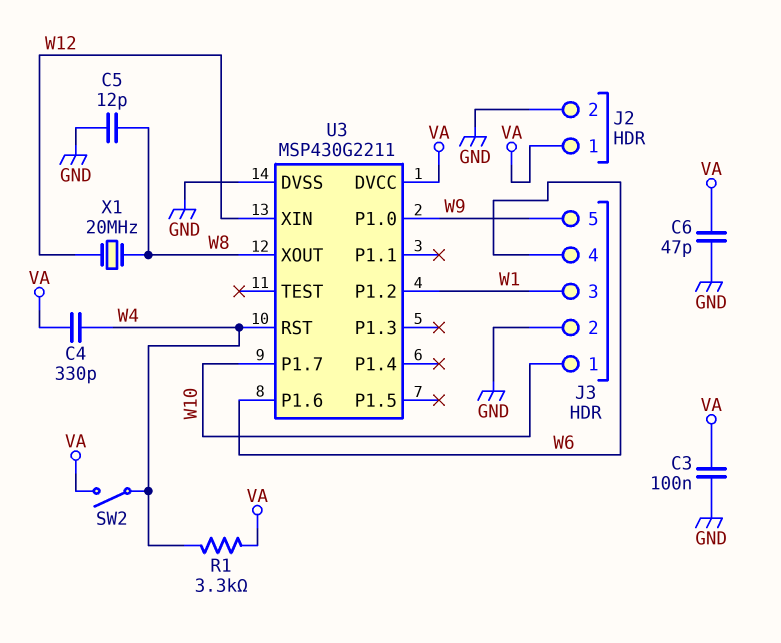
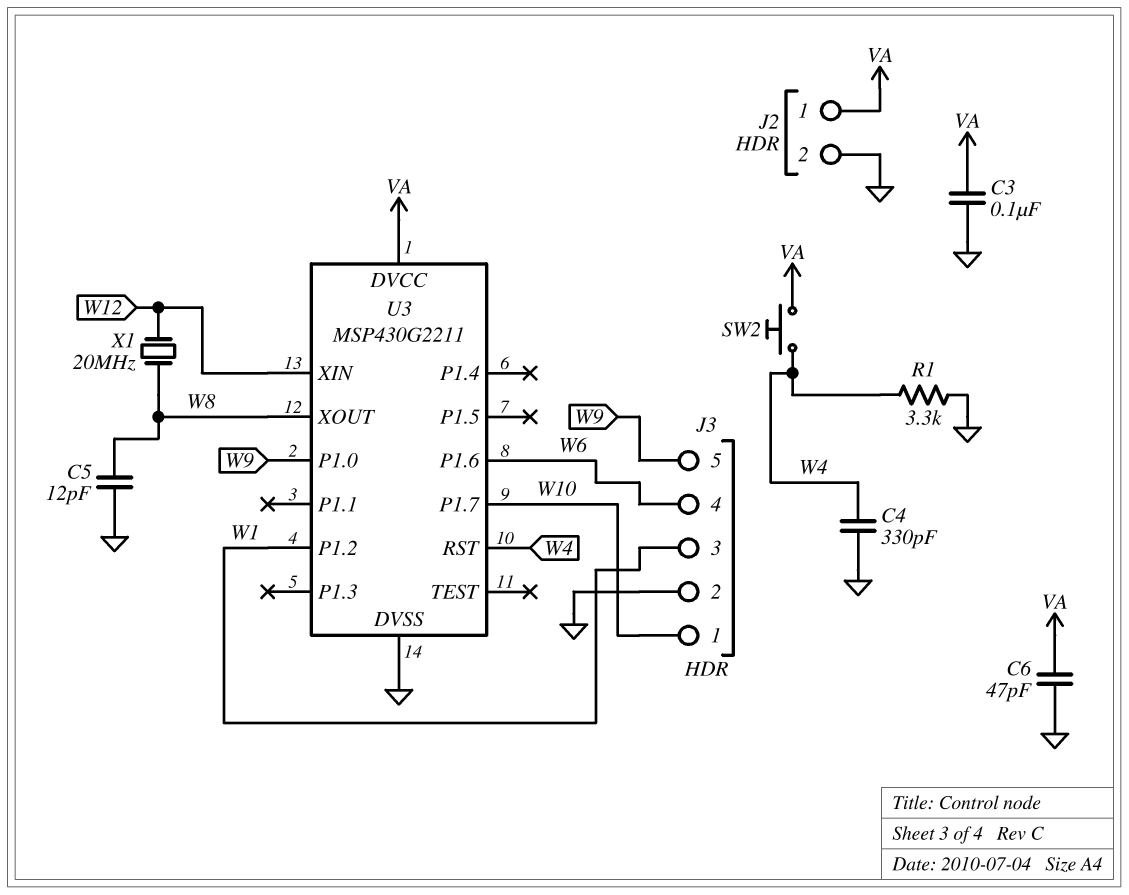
C4: 330pF (VA, W4) -> 330pF (GND, W4)
R1: 3.3k (VA, W4) -> 3.3k (GND, W4)
SW2: switch (VA, W4) -> button (VA, W4)

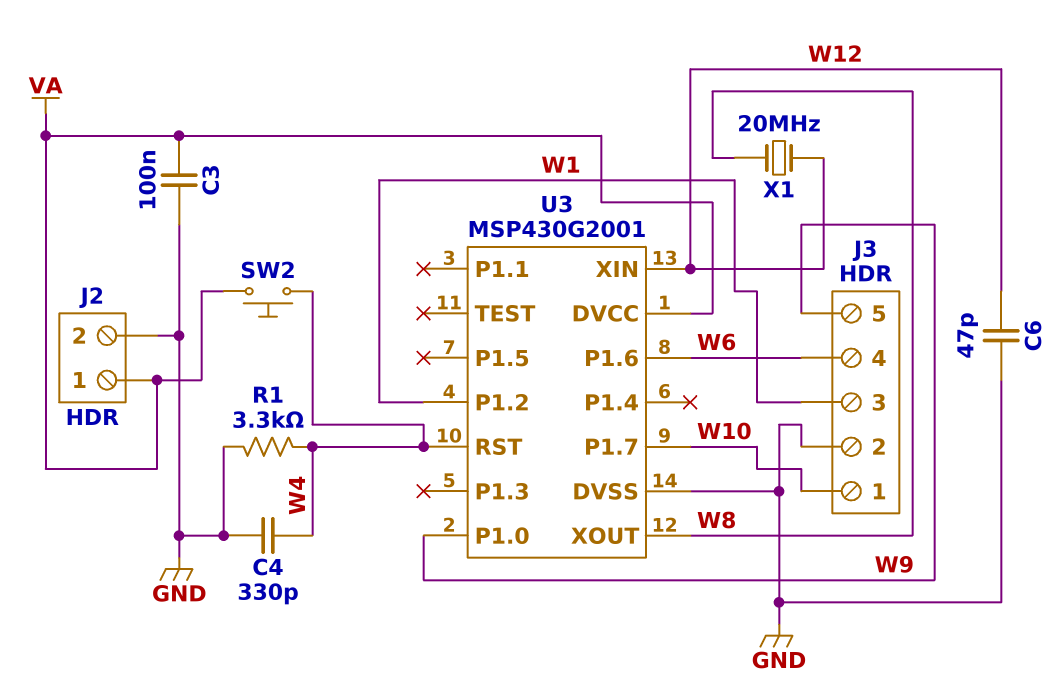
C5: 12pF (GND, W8) -> none
C6: 47pF (GND, VA) -> 47pF (GND, W12)
U3: MSP430G2211 -> MSP430G2001

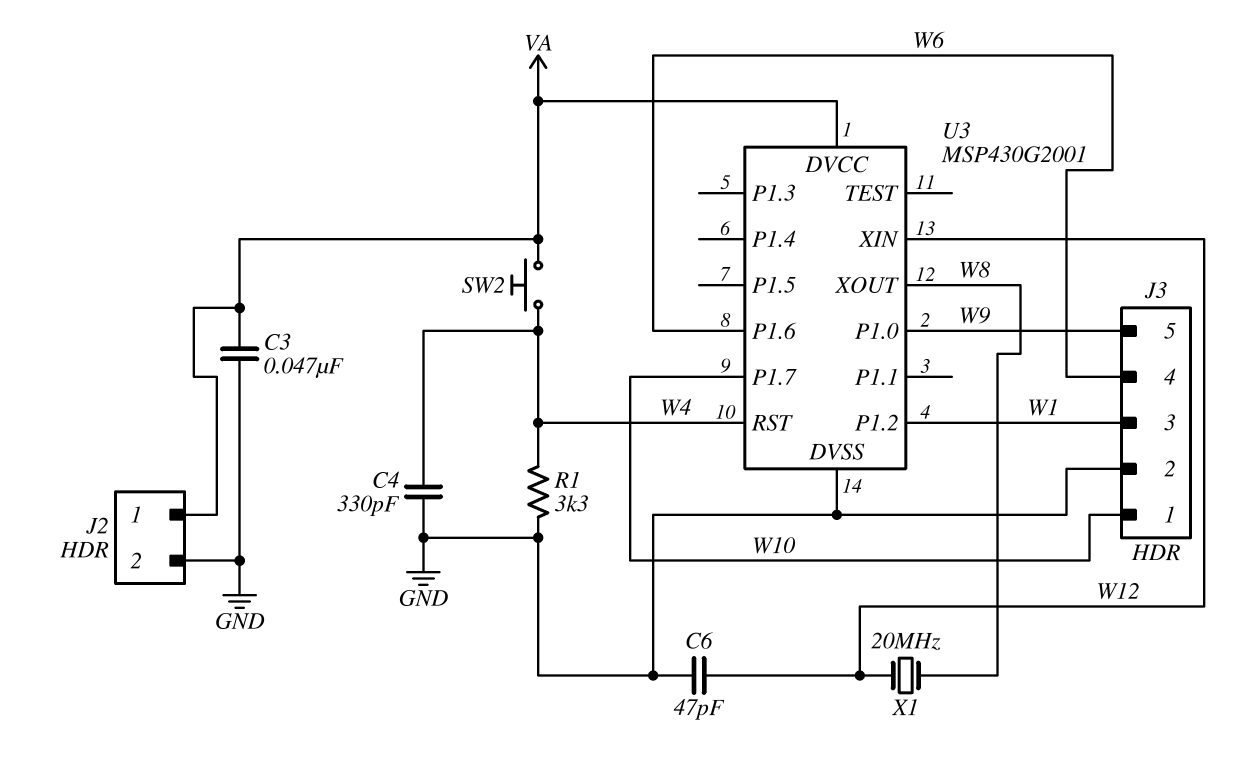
C3: 100nF (GND, VA) -> 47nF (GND, VA)

